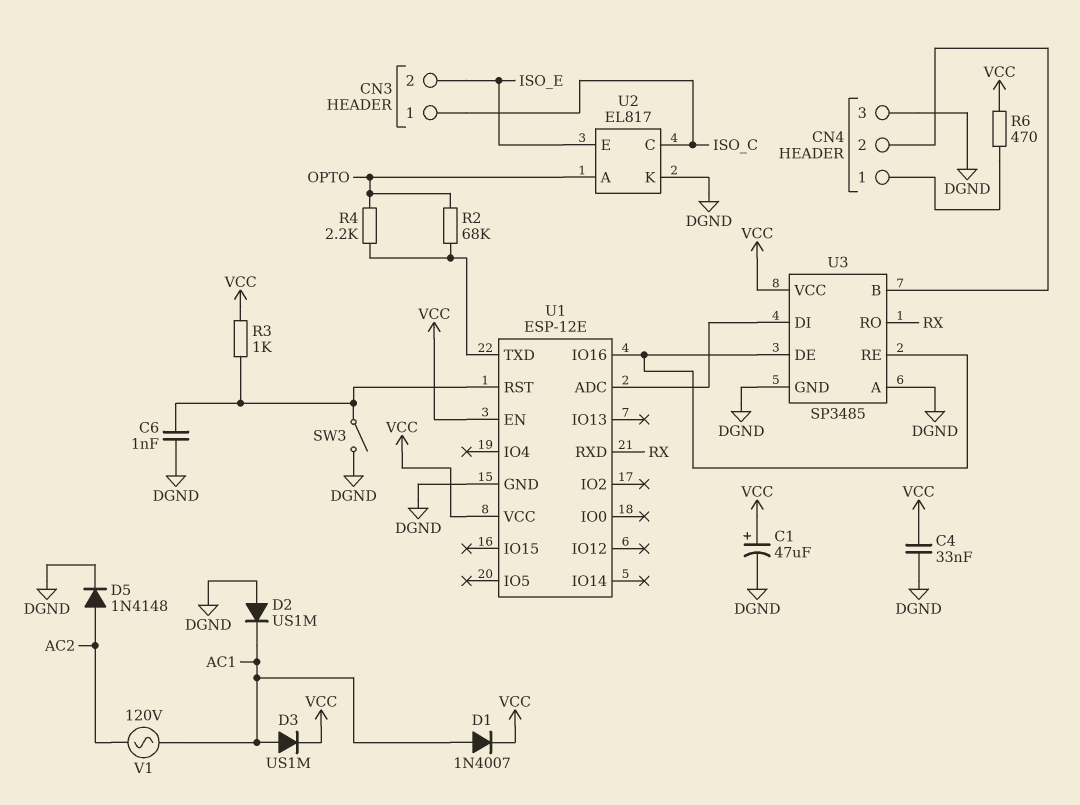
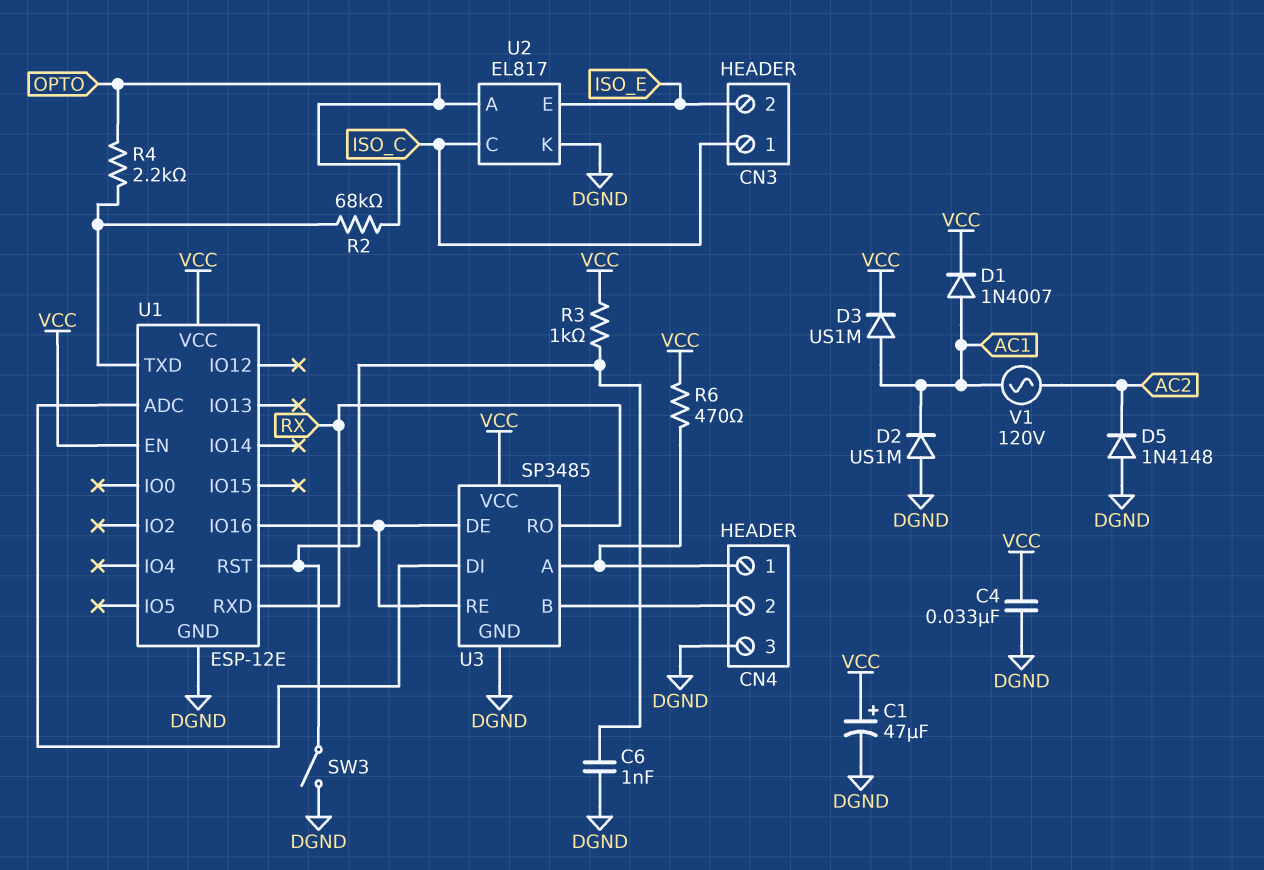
D5: diode 1N4148 (A AC2, K DGND) -> diode 1N4148 (A DGND, K AC2)
U3 pin A: DGND -> CN4/1

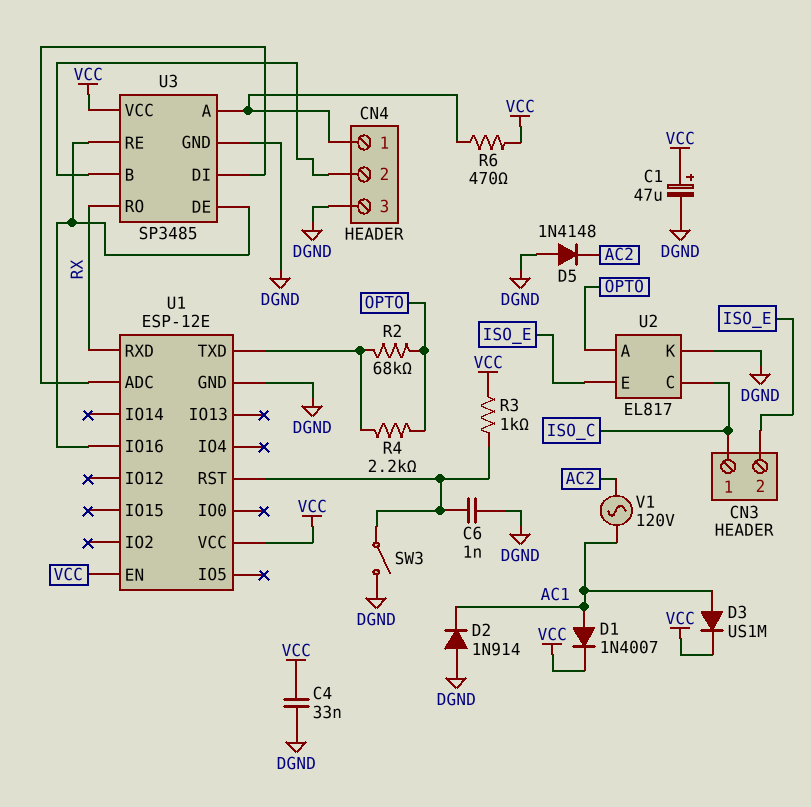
D2: diode US1M (A DGND, K AC1) -> diode 1N914 (A DGND, K AC1)

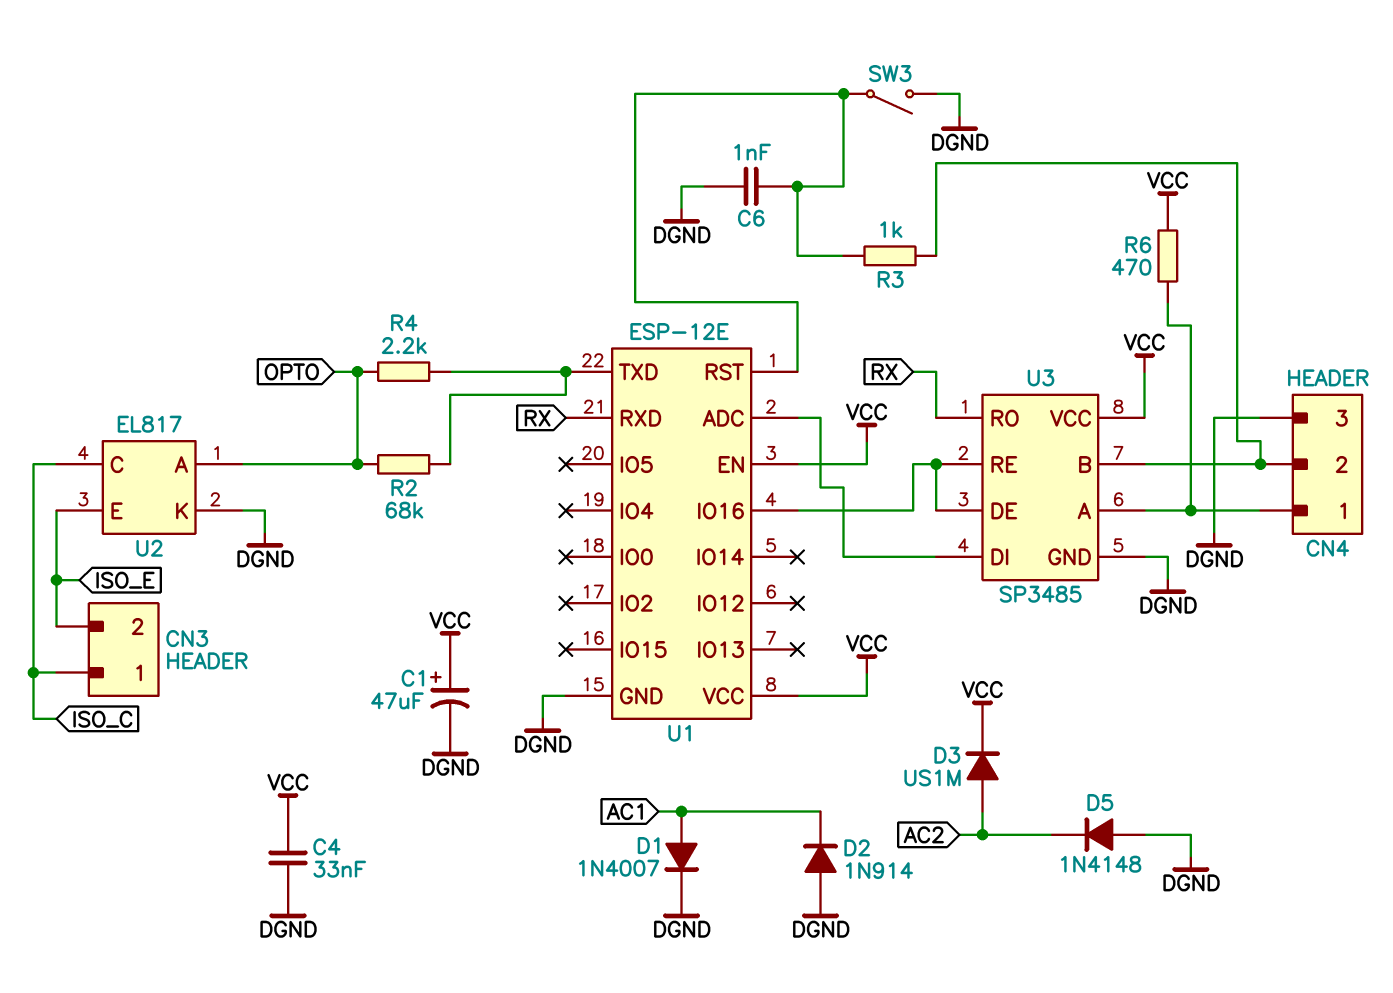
D1: diode 1N4007 (A AC1, K VCC) -> diode 1N4007 (A AC1, K DGND)
D3: diode US1M (A AC1, K VCC) -> diode US1M (A AC2, K VCC)
R3: 1k (U1/RST, VCC) -> 1k (CN4/2, U1/RST)
V1: AC 120V (AC1, AC2) -> none

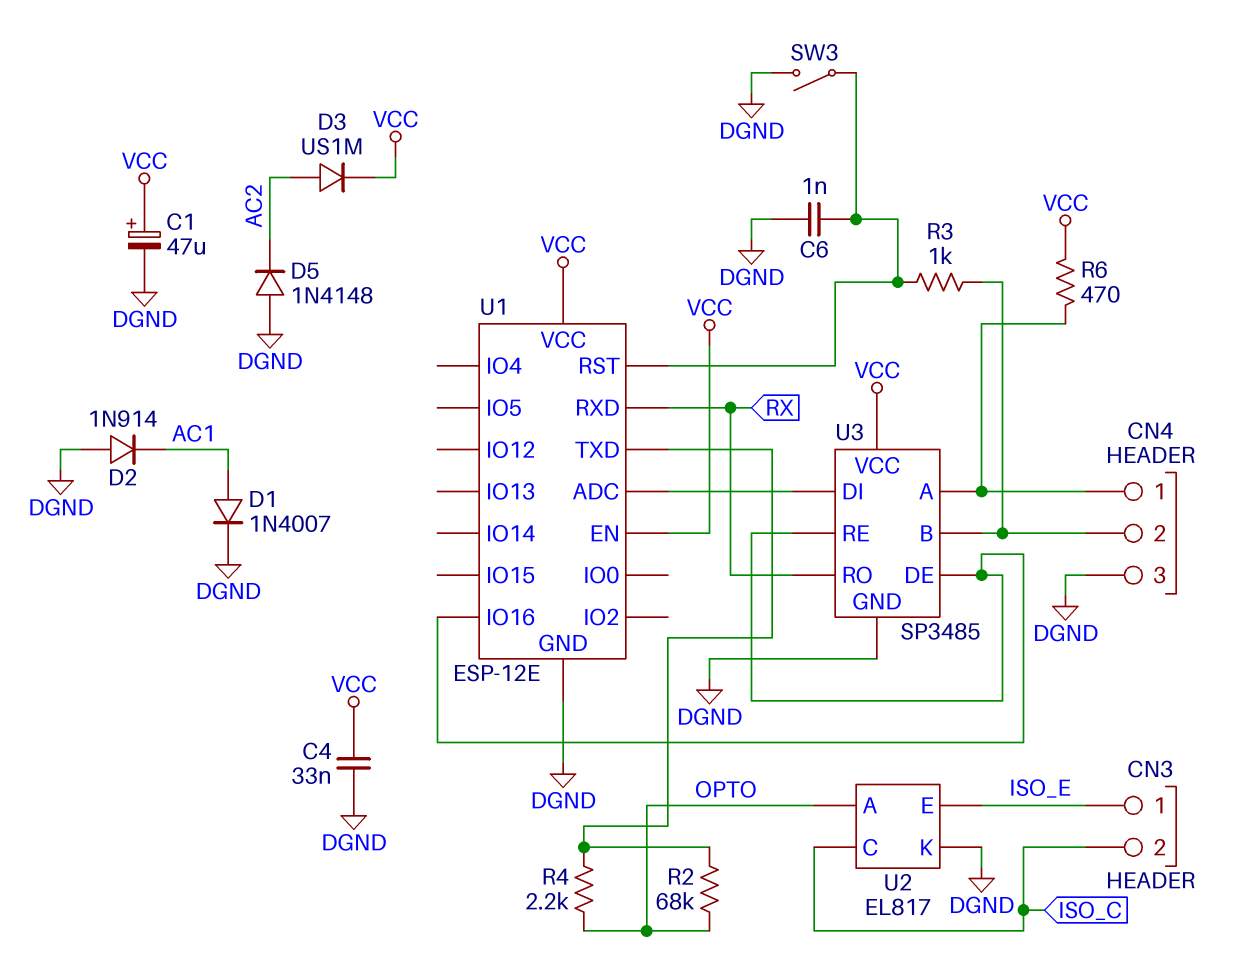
CN3 pin 1: ISO_C -> ISO_E
CN3 pin 2: ISO_E -> ISO_C

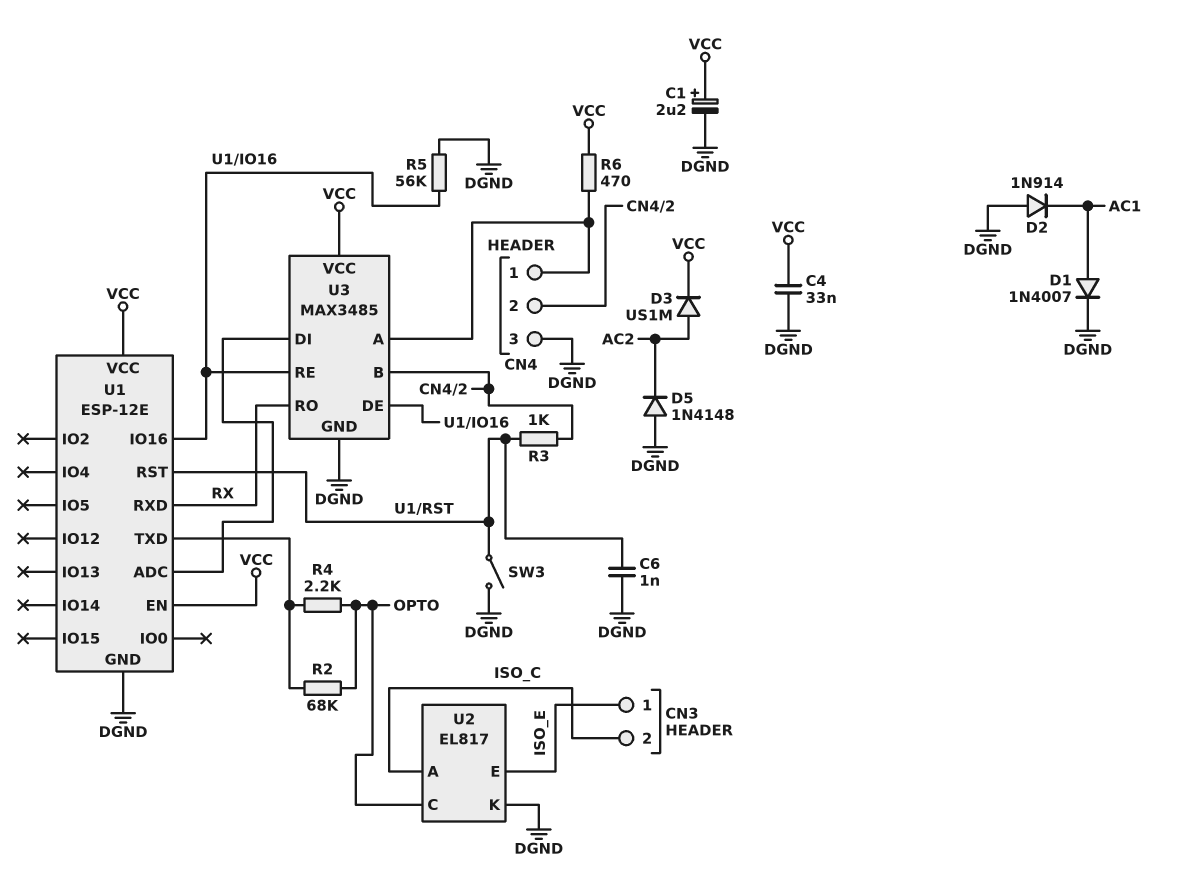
C1: 47uF (plus VCC, minus DGND) -> 2.2uF (plus VCC, minus DGND)
R5: none -> 56k (DGND, U1/IO16)
U2 pin A: OPTO -> ISO_C
U2 pin C: ISO_C -> OPTO
U3: SP3485 -> MAX3485

